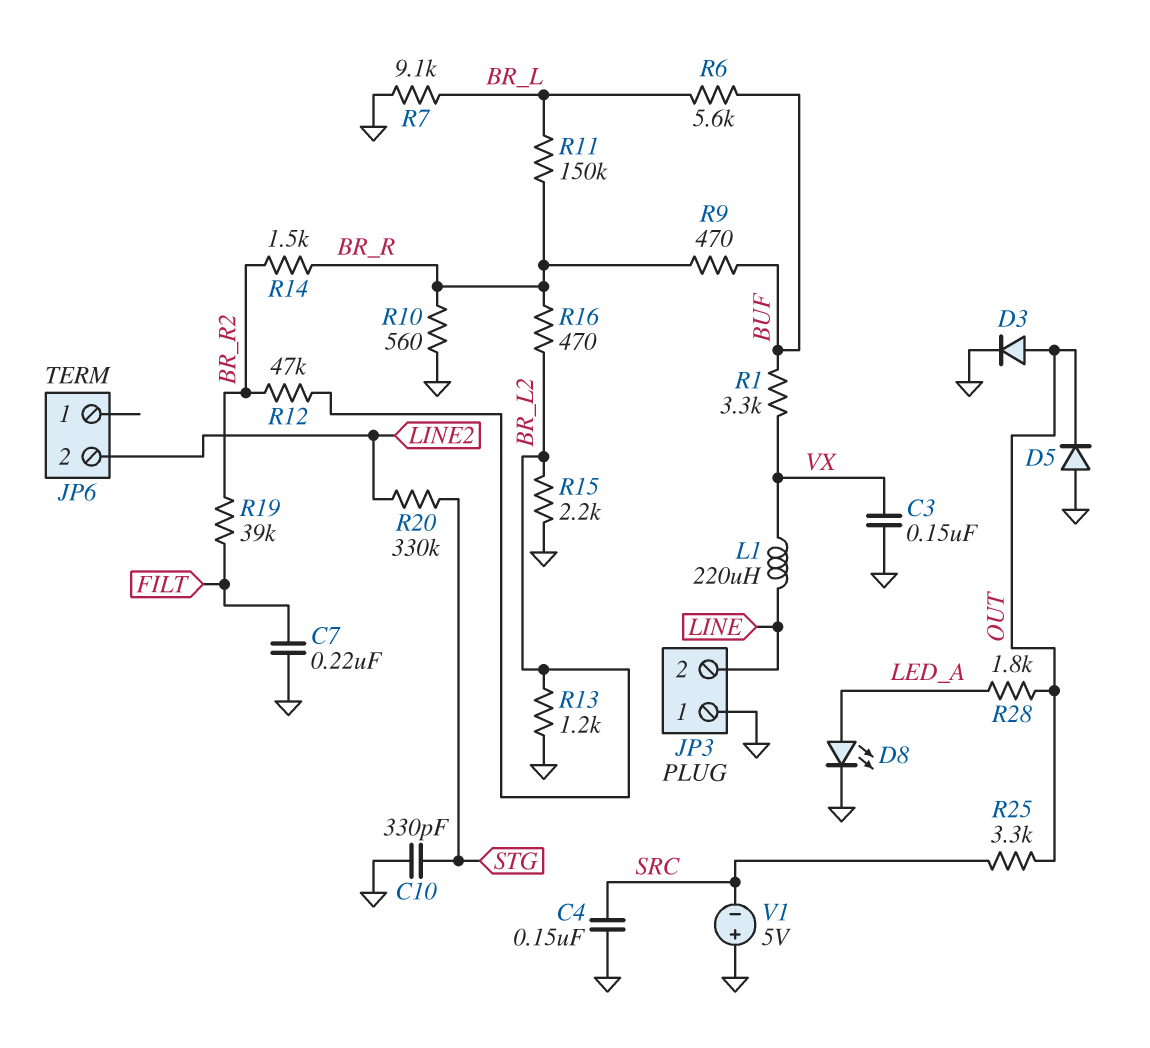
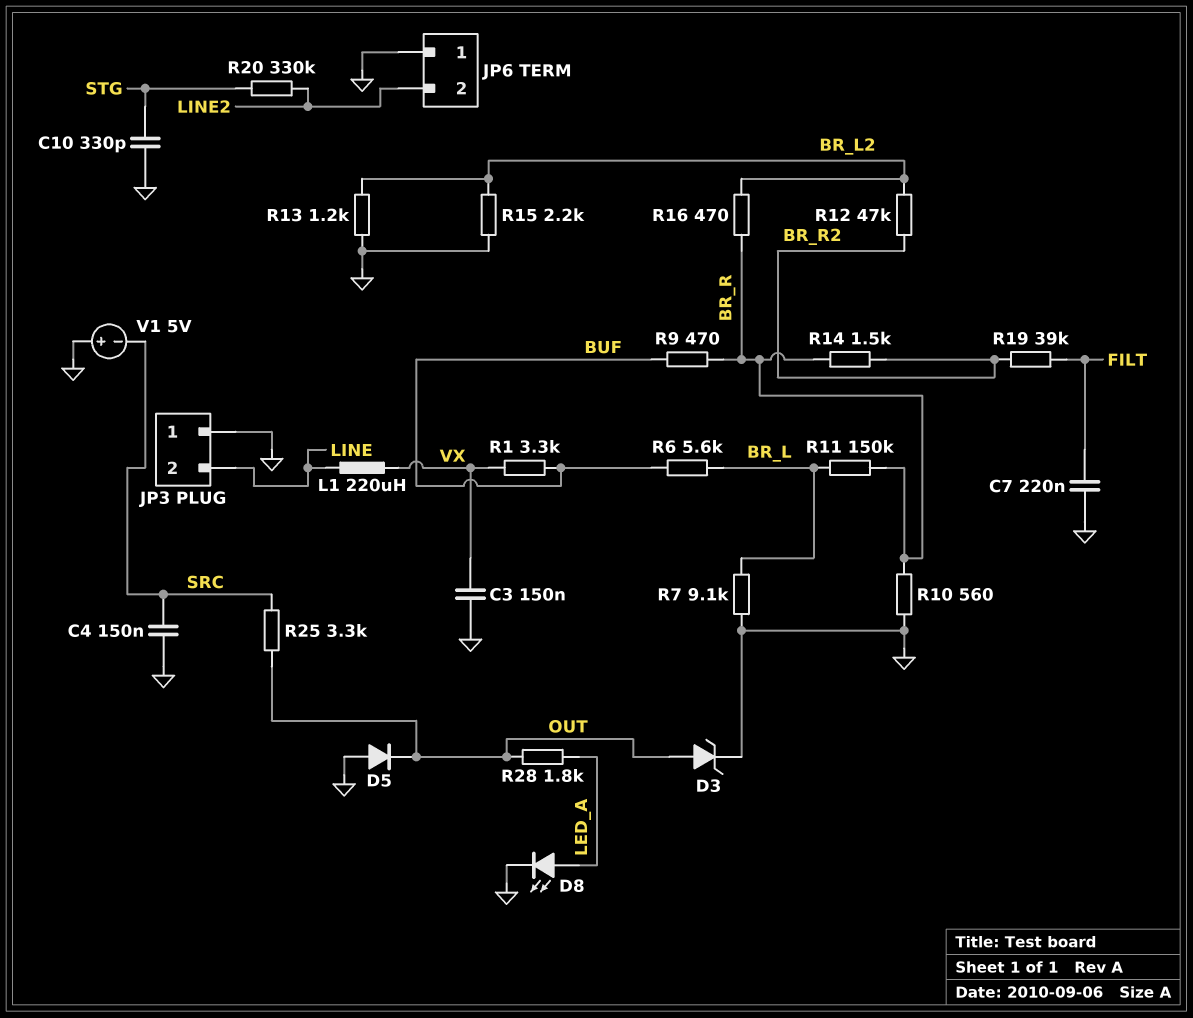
D3: diode (A OUT, K GND) -> zener (A OUT, K GND)
JP6 pin 1: none -> GND

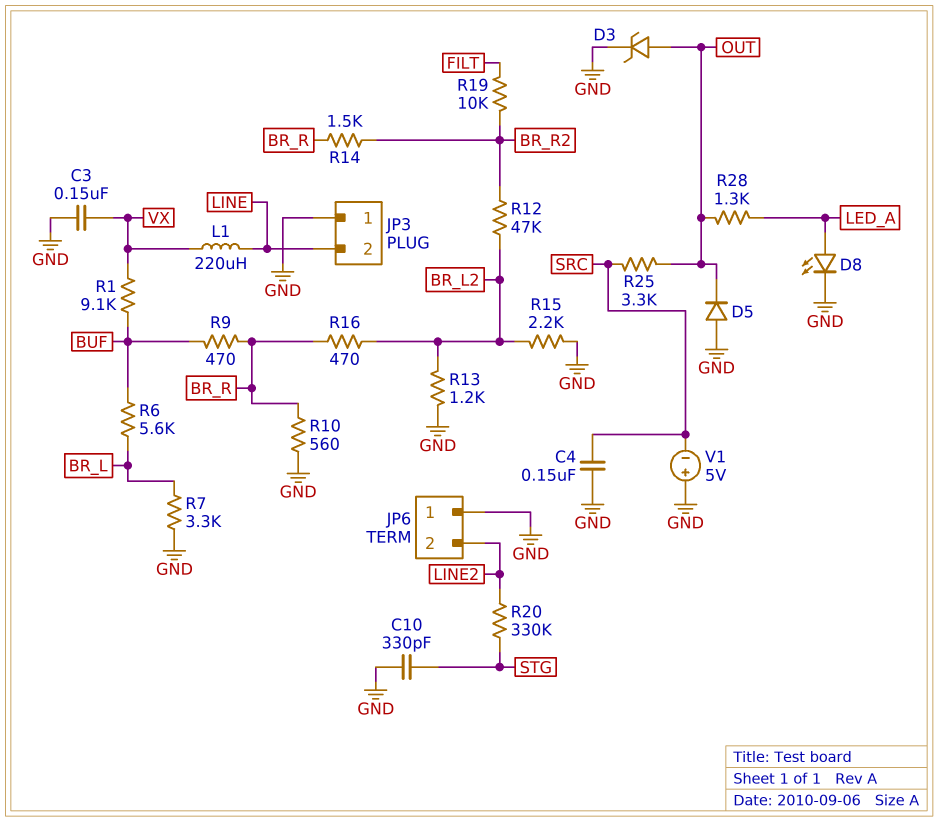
C7: 220nF (FILT, GND) -> none
R1: 3.3k (BUF, VX) -> 9.1k (BUF, VX)
R7: 9.1k (BR_L, GND) -> 3.3k (BR_L, GND)
R11: 150k (BR_L, BR_R) -> none
R19: 39k (BR_R2, FILT) -> 10k (BR_R2, FILT)
R28: 1.8k (LED_A, OUT) -> 1.3k (LED_A, OUT)

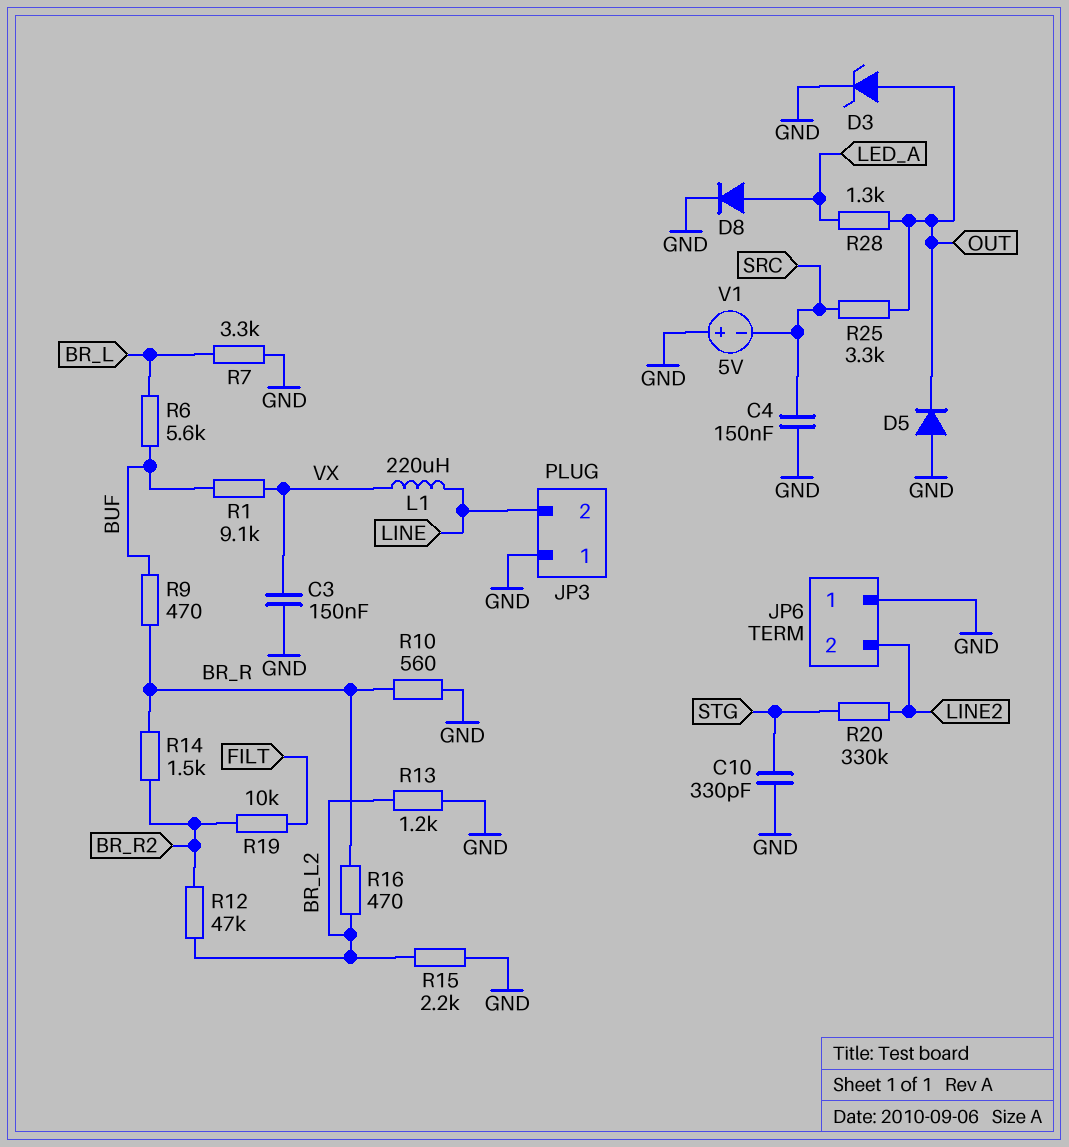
D8: LED (A LED_A, K GND) -> diode (A LED_A, K GND)

